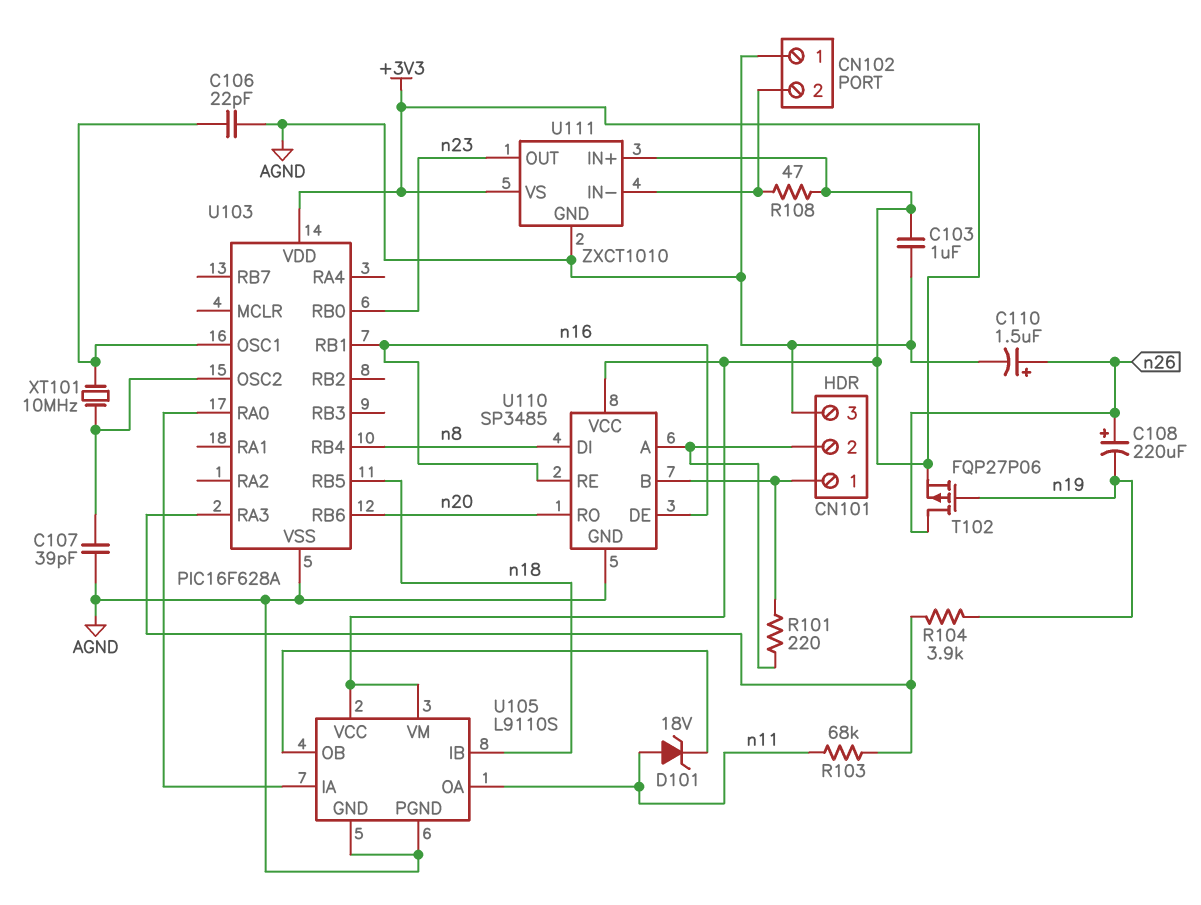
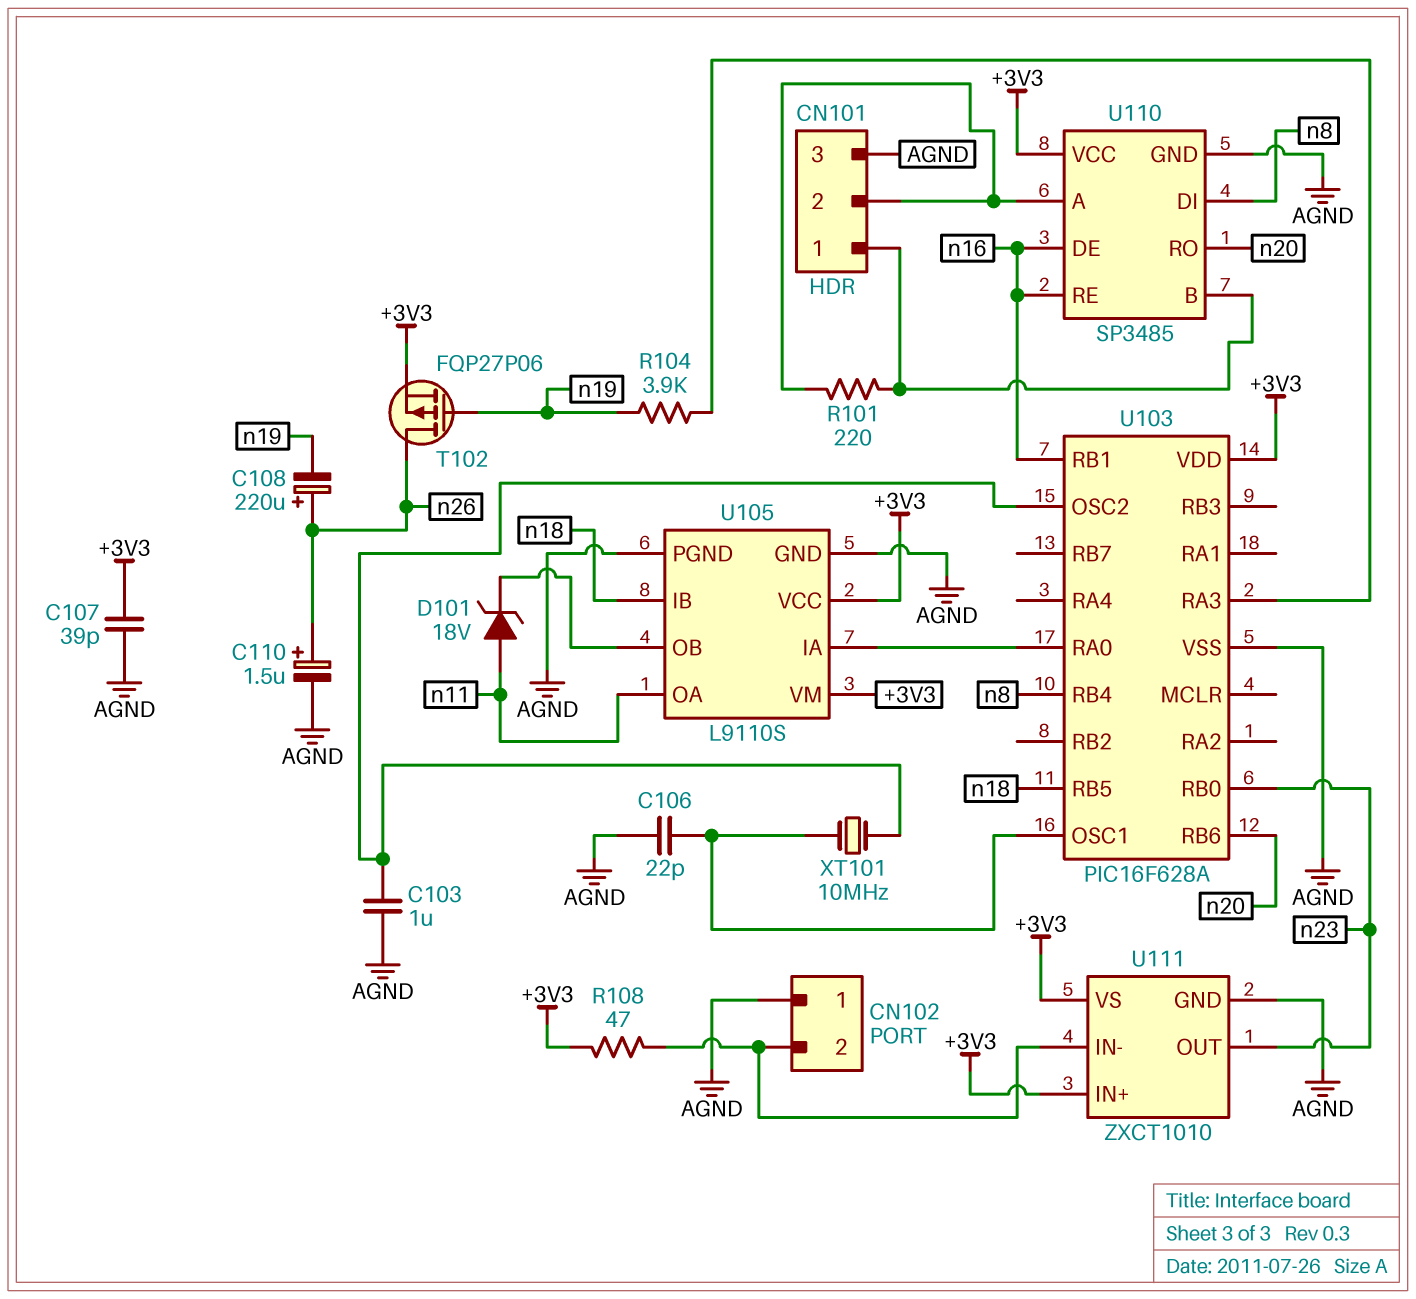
C103: 1uF (+3V3, AGND) -> 1uF (AGND, U103/OSC2)
C107: 39pF (AGND, U103/OSC2) -> 39pF (+3V3, AGND)
R103: 68k (U103/RA3, n11) -> none

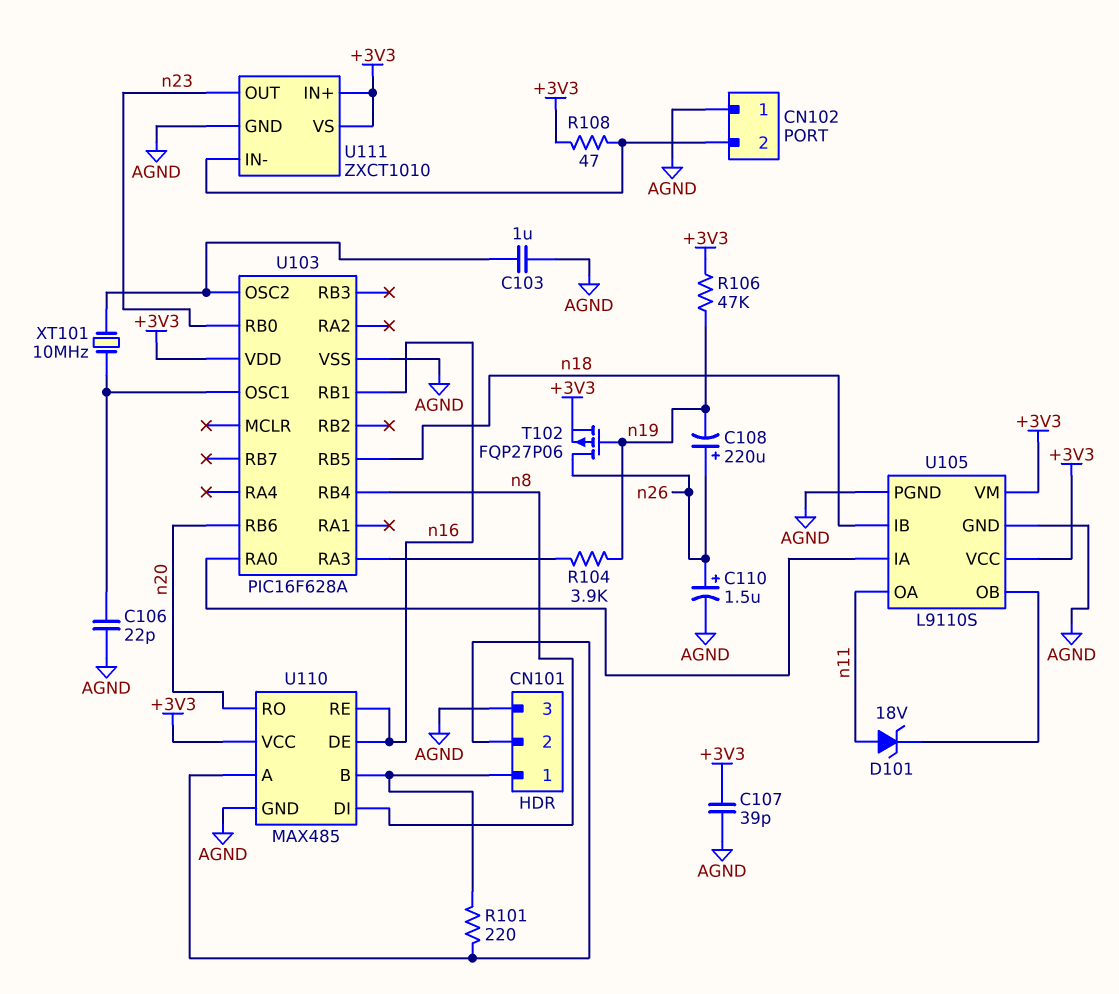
R106: none -> 47k (+3V3, n19)
U110: SP3485 -> MAX485

